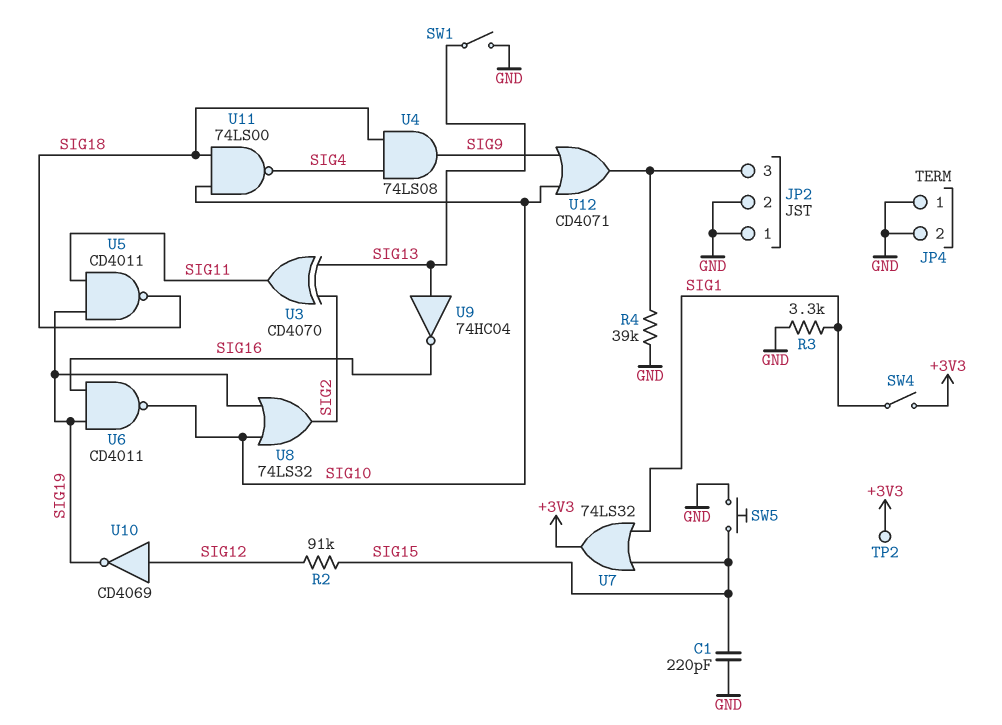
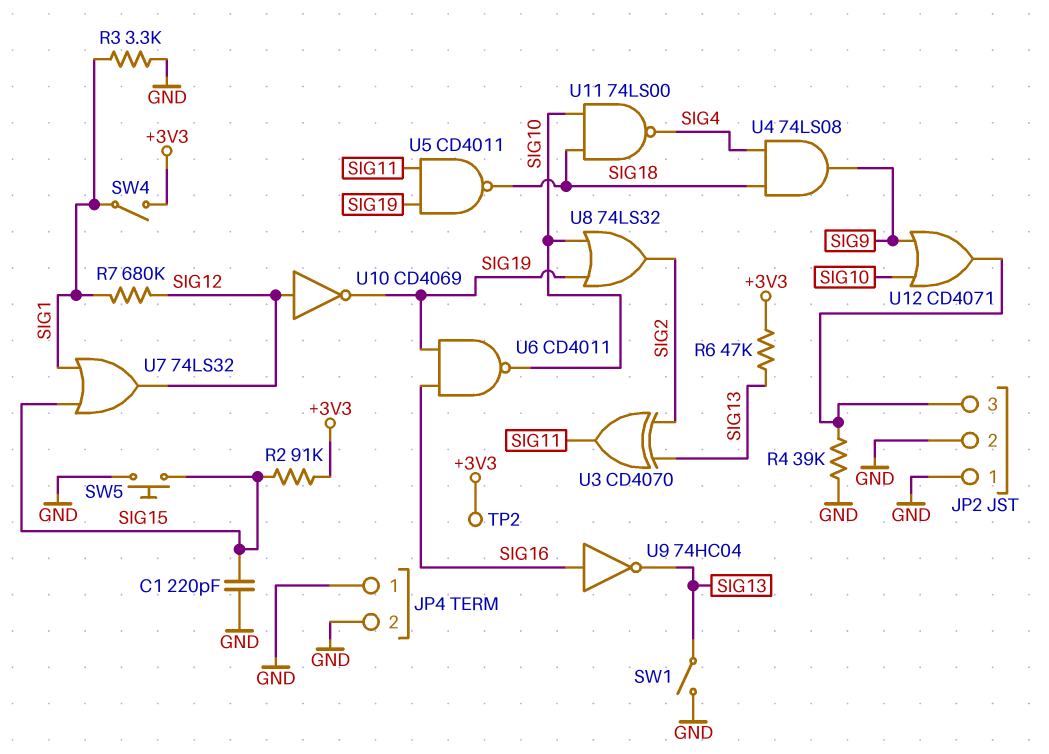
R2: 91k (SIG12, SIG15) -> 91k (+3V3, SIG15)
R6: none -> 47k (+3V3, SIG13)
R7: none -> 680k (SIG1, SIG12)
U7: OR 74LS32 (in SIG1, in SIG15, out +3V3) -> OR 74LS32 (in SIG1, in SIG15, out SIG12)
U9: NOT 74HC04 (in SIG13, out SIG16) -> NOT 74HC04 (in SIG16, out SIG13)

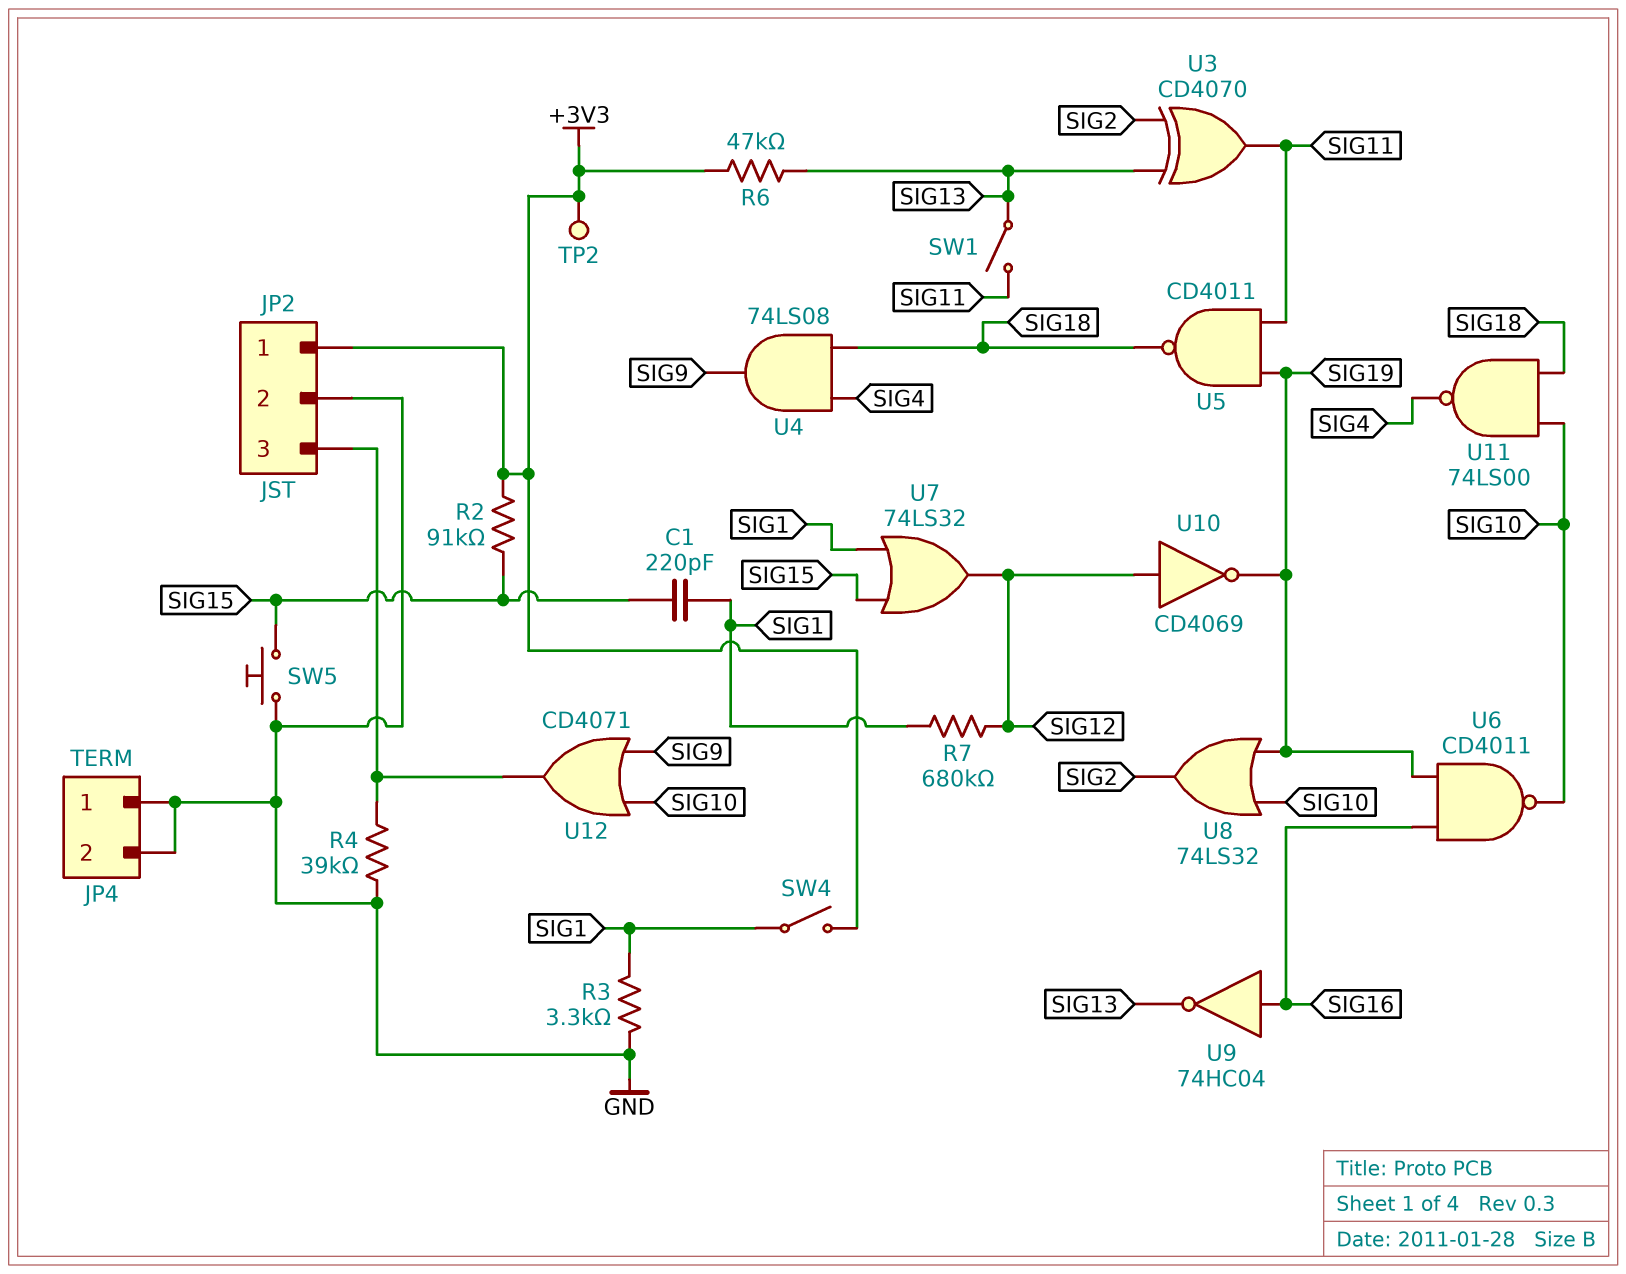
C1: 220pF (GND, SIG15) -> 220pF (SIG1, SIG15)
JP2 pin 1: GND -> +3V3
SW1: switch (GND, SIG13) -> switch (SIG11, SIG13)

